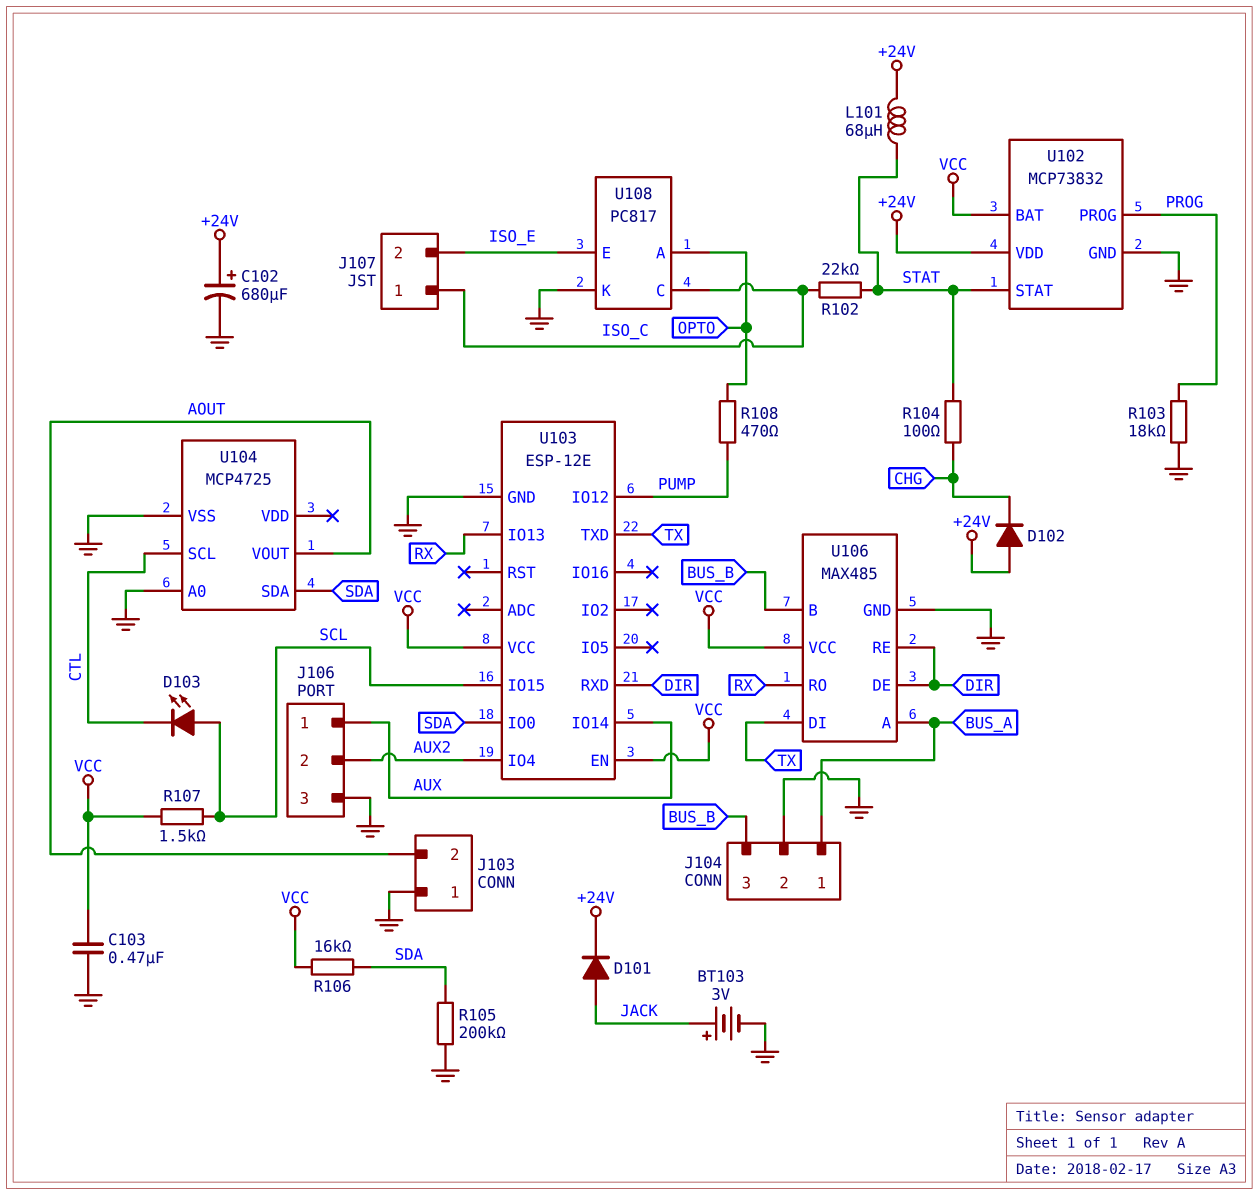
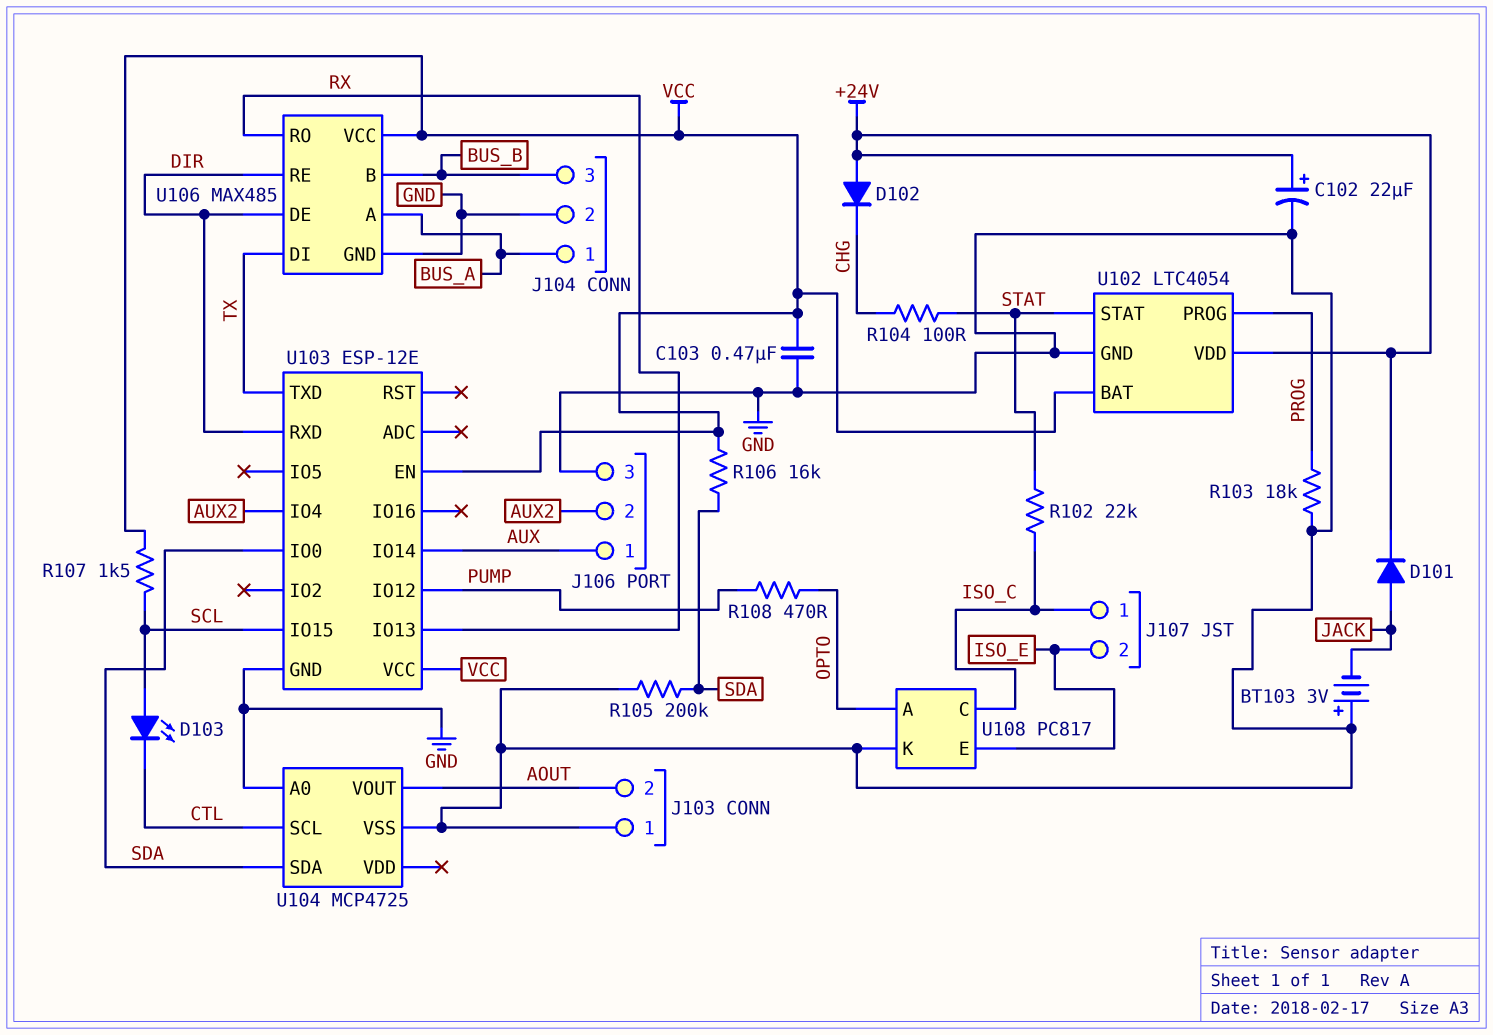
BT103: 3V (plus JACK, minus GND) -> 3V (plus GND, minus JACK)
C102: 680uF (plus +24V, minus GND) -> 22uF (plus +24V, minus GND)
L101: 68uH (+24V, STAT) -> none
U102: MCP73832 -> LTC4054

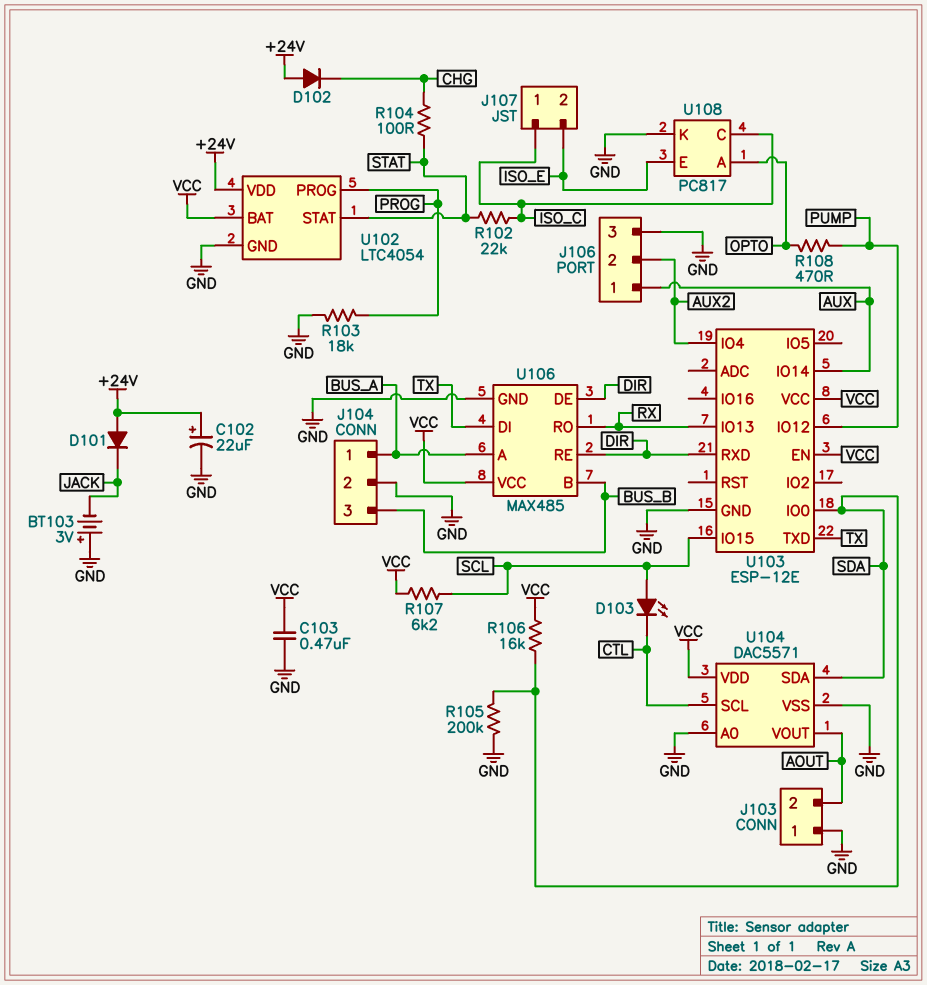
D101: diode (A JACK, K +24V) -> diode (A +24V, K JACK)
R107: 1.5k (SCL, VCC) -> 6.2k (SCL, VCC)
U104: MCP4725 -> DAC5571
U104 pin VDD: none -> VCC

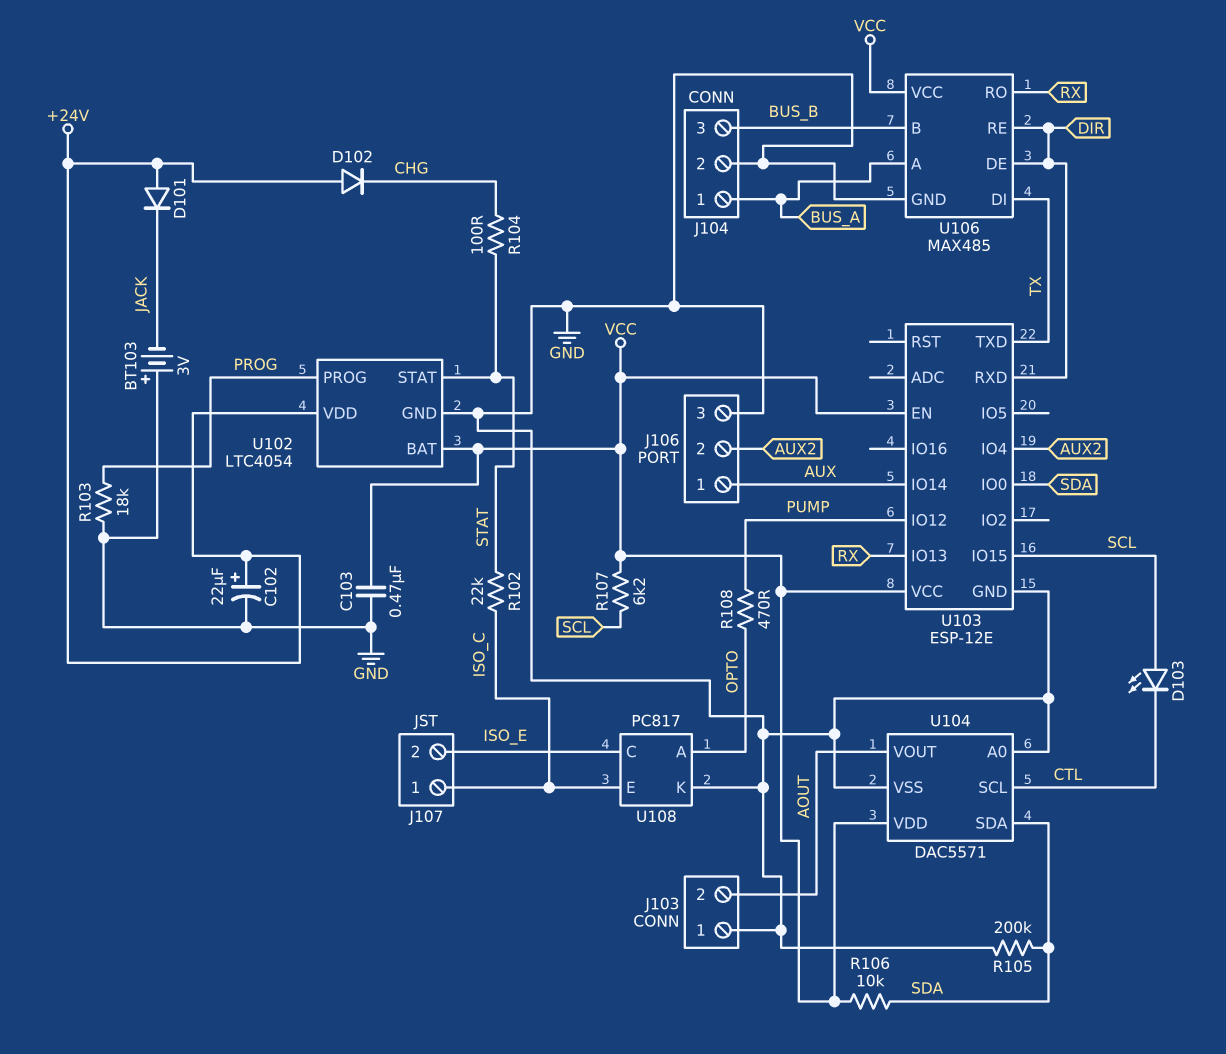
R106: 16k (SDA, VCC) -> 10k (SDA, VCC)
U108 pin C: ISO_C -> ISO_E
U108 pin E: ISO_E -> ISO_C

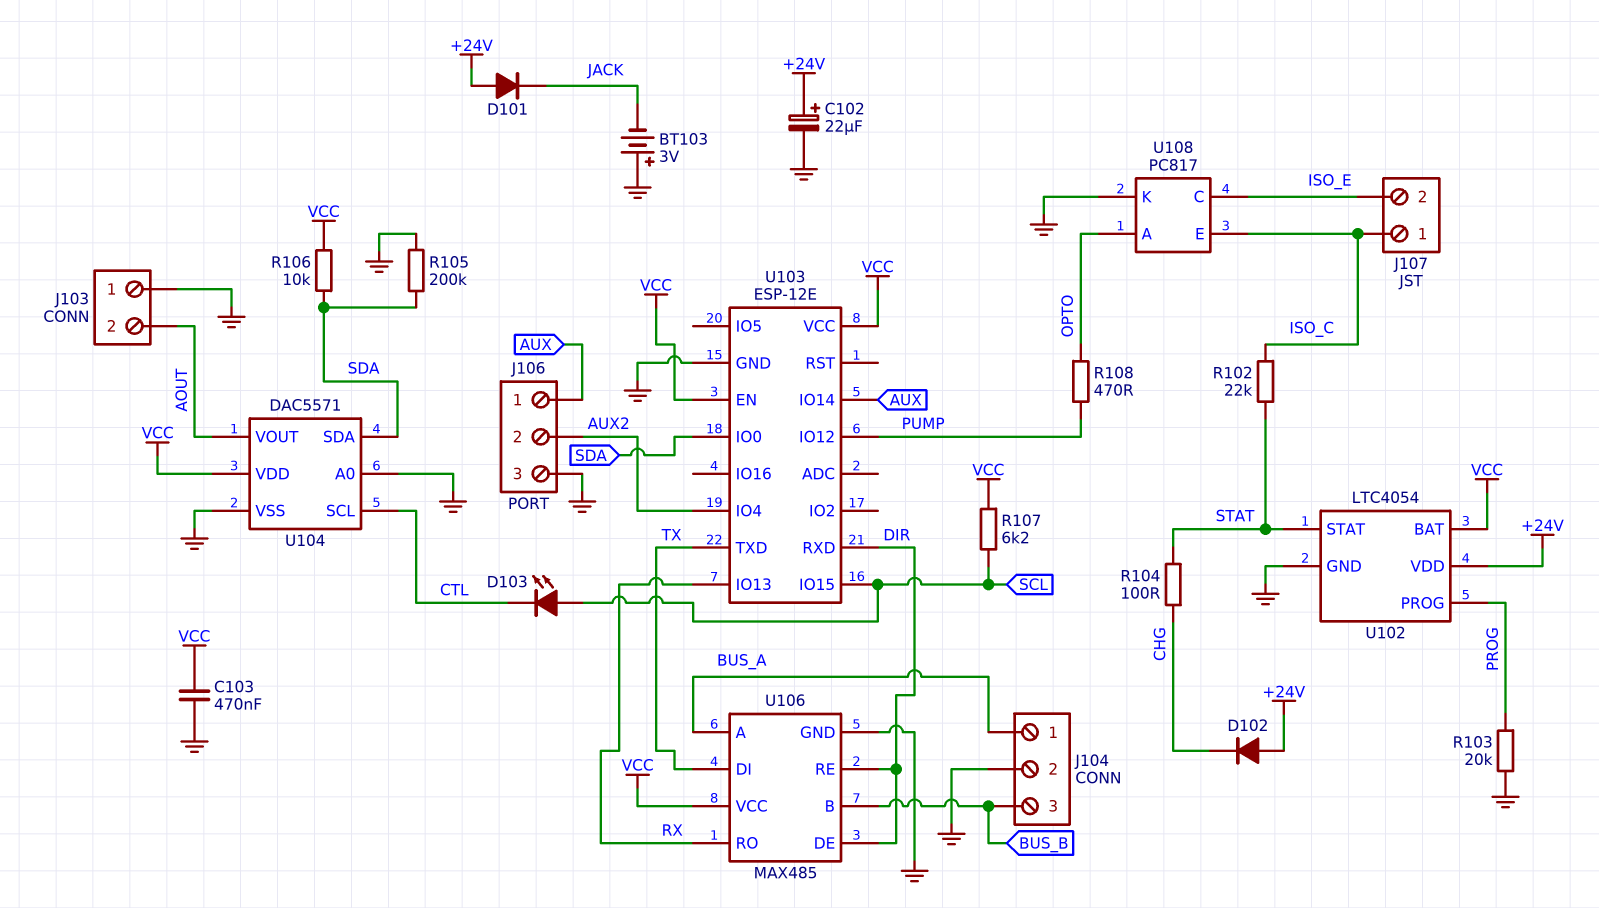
R103: 18k (GND, PROG) -> 20k (GND, PROG)

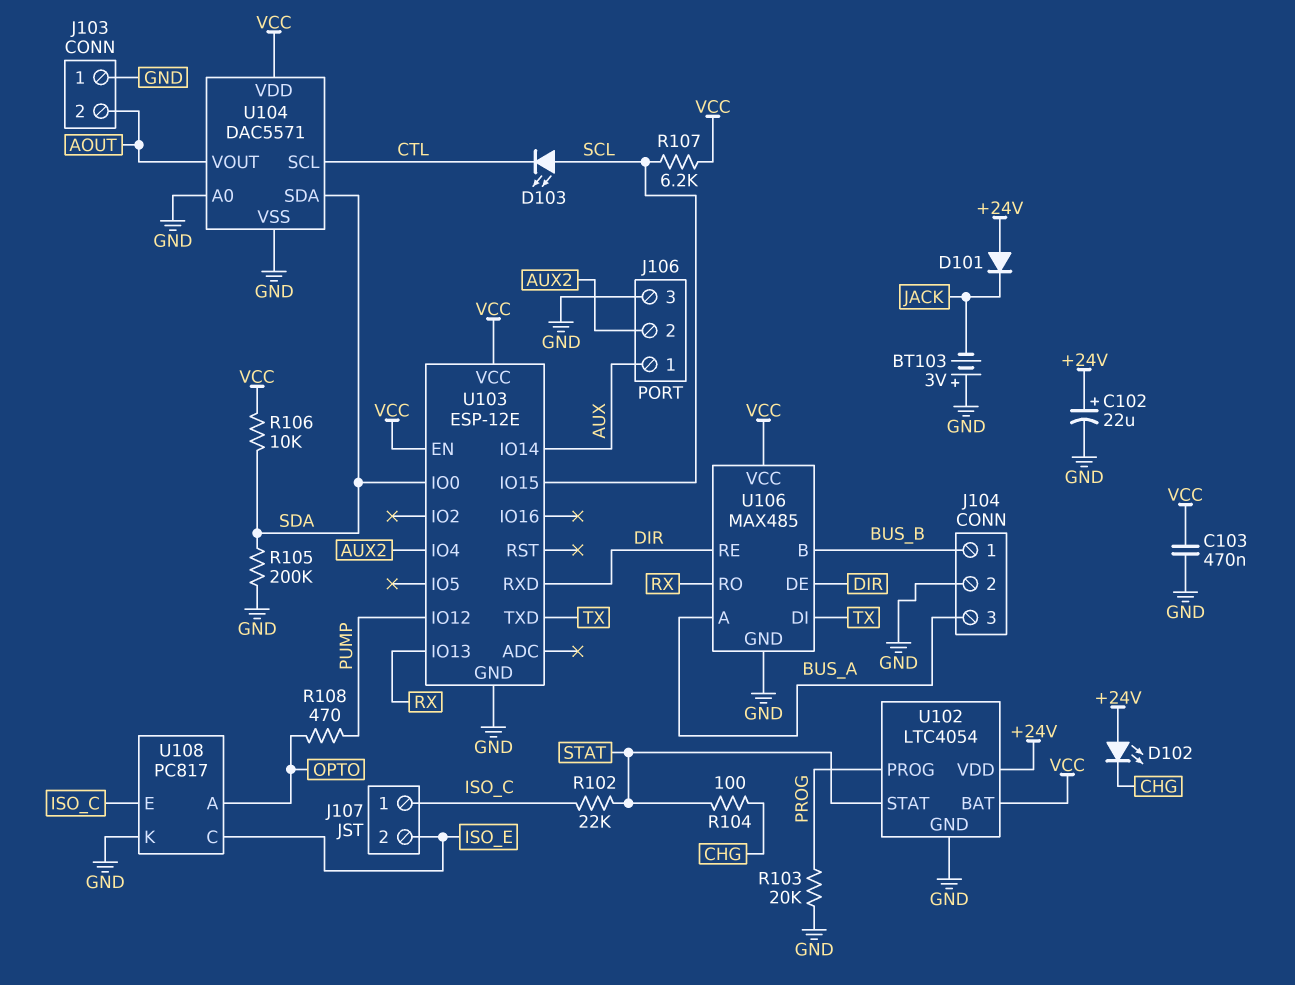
D102: diode (A +24V, K CHG) -> LED (A +24V, K CHG)
J104 pin 1: BUS_A -> BUS_B
J104 pin 3: BUS_B -> BUS_A

